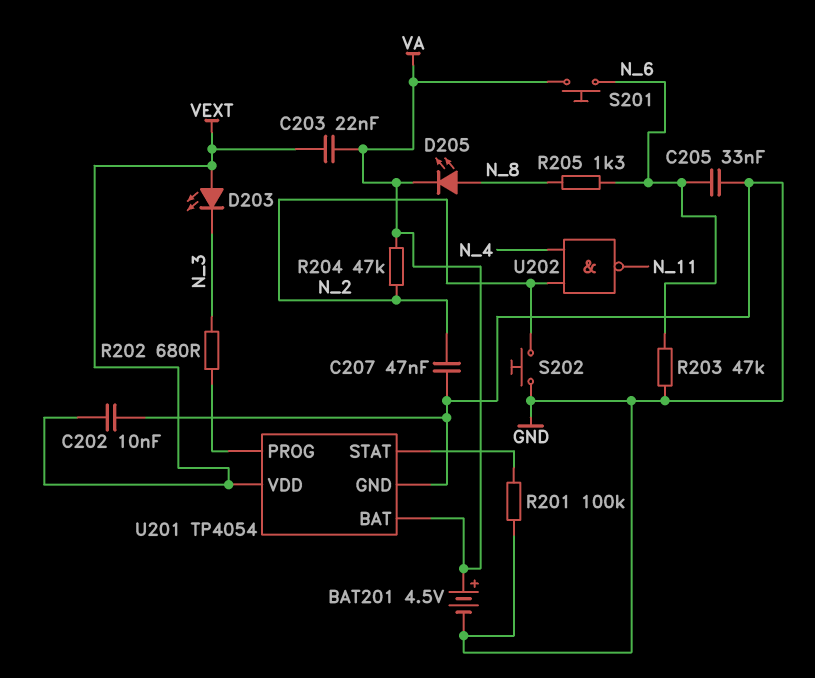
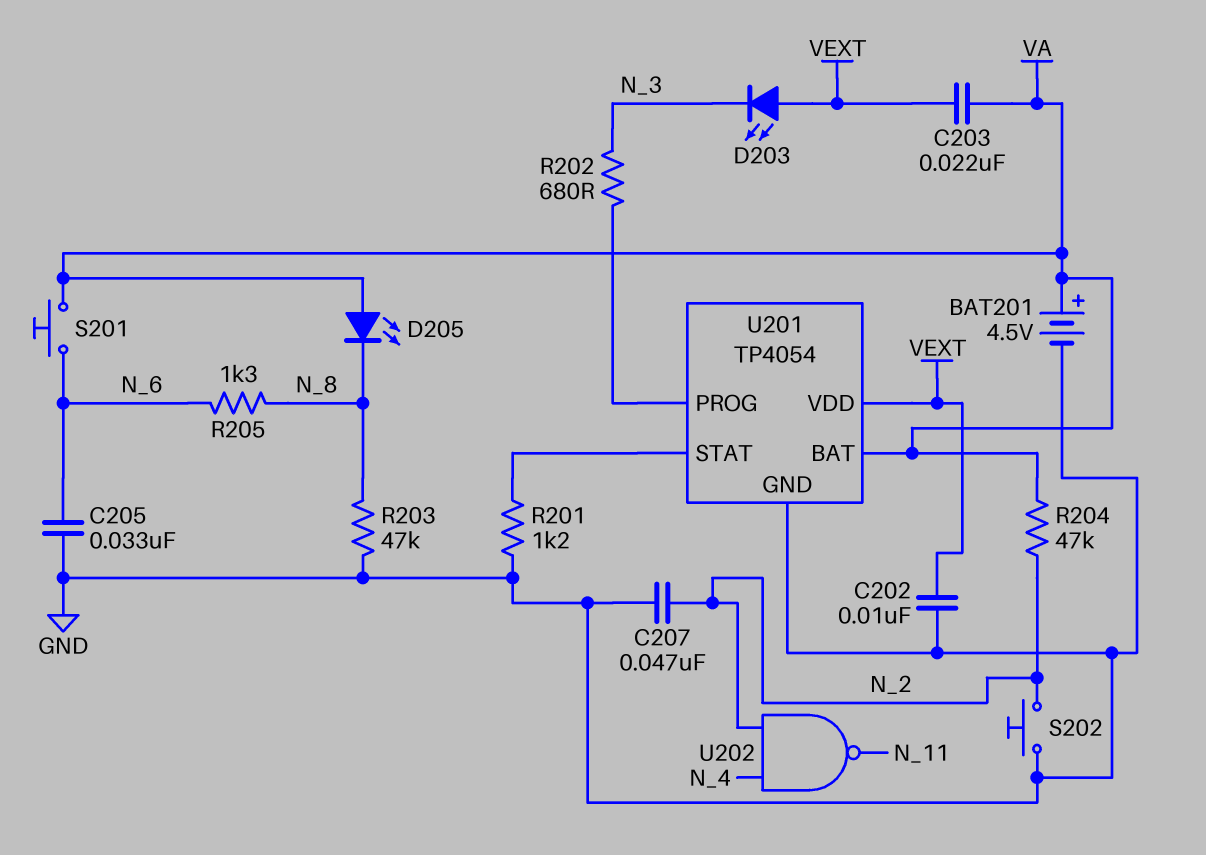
D205: LED (A N_8, K VA) -> LED (A VA, K N_8)
R201: 100k (GND, U201/STAT) -> 1.2k (GND, U201/STAT)
R203: 47k (GND, N_6) -> 47k (GND, N_8)

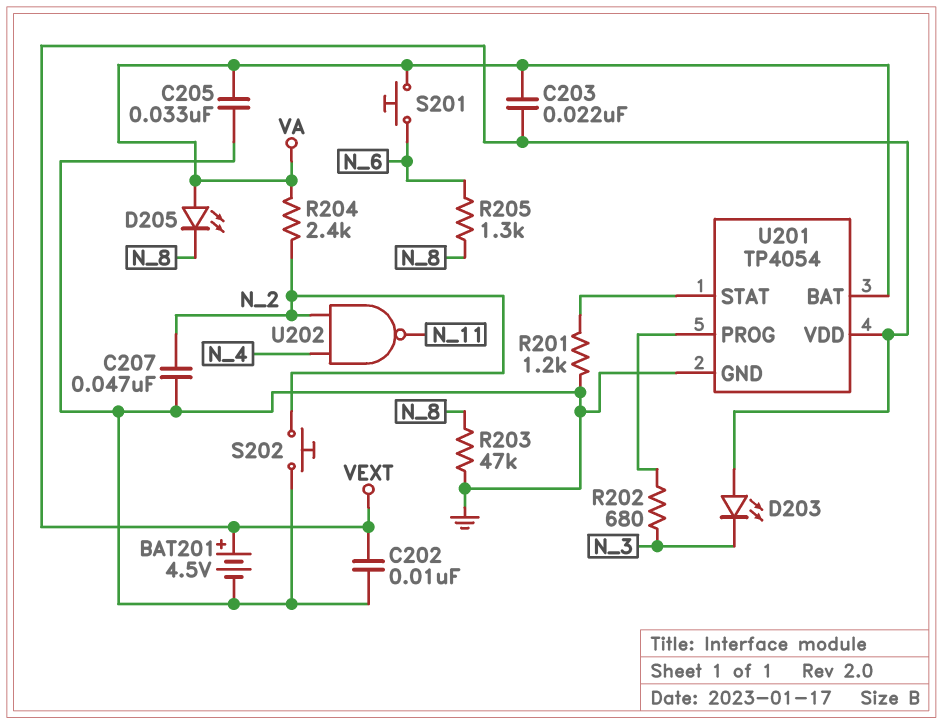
BAT201: 4.5V (plus VA, minus GND) -> 4.5V (plus VEXT, minus GND)
C205: 33nF (GND, N_6) -> 33nF (GND, VA)
R204: 47k (N_2, VA) -> 2.4k (N_2, VA)

